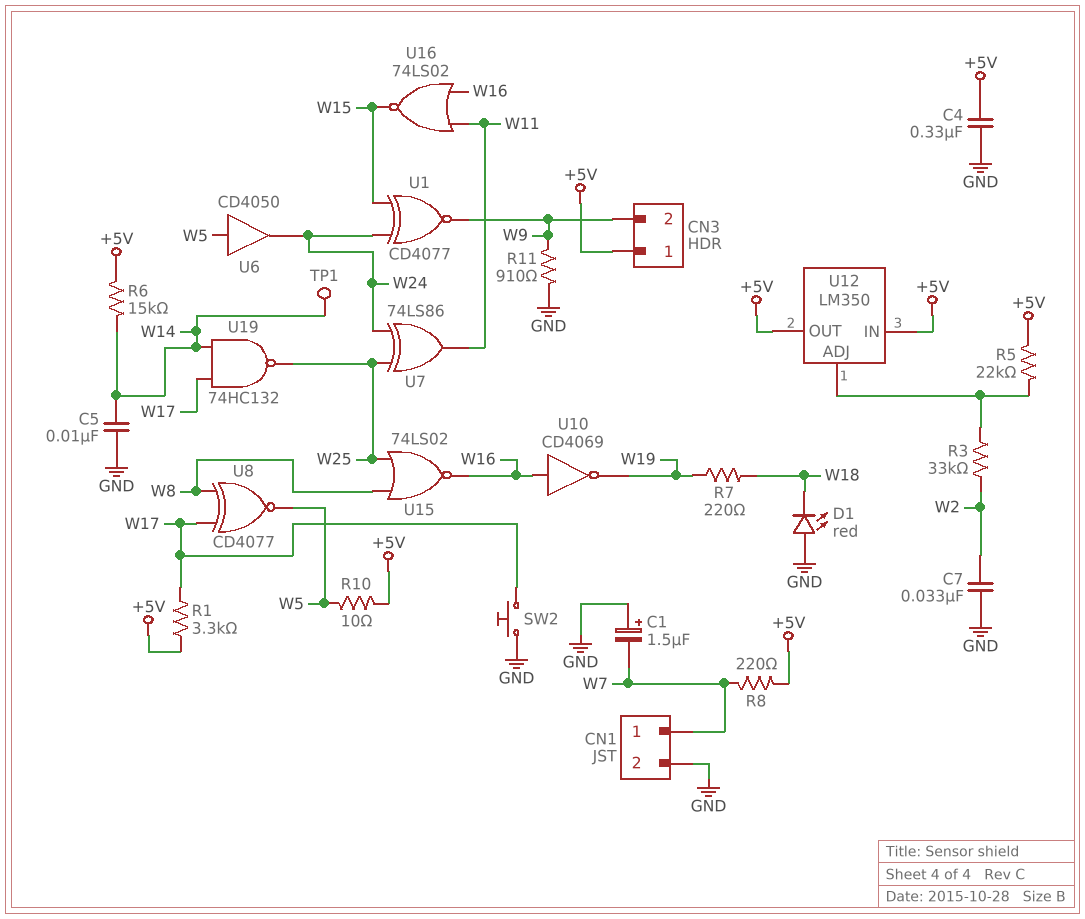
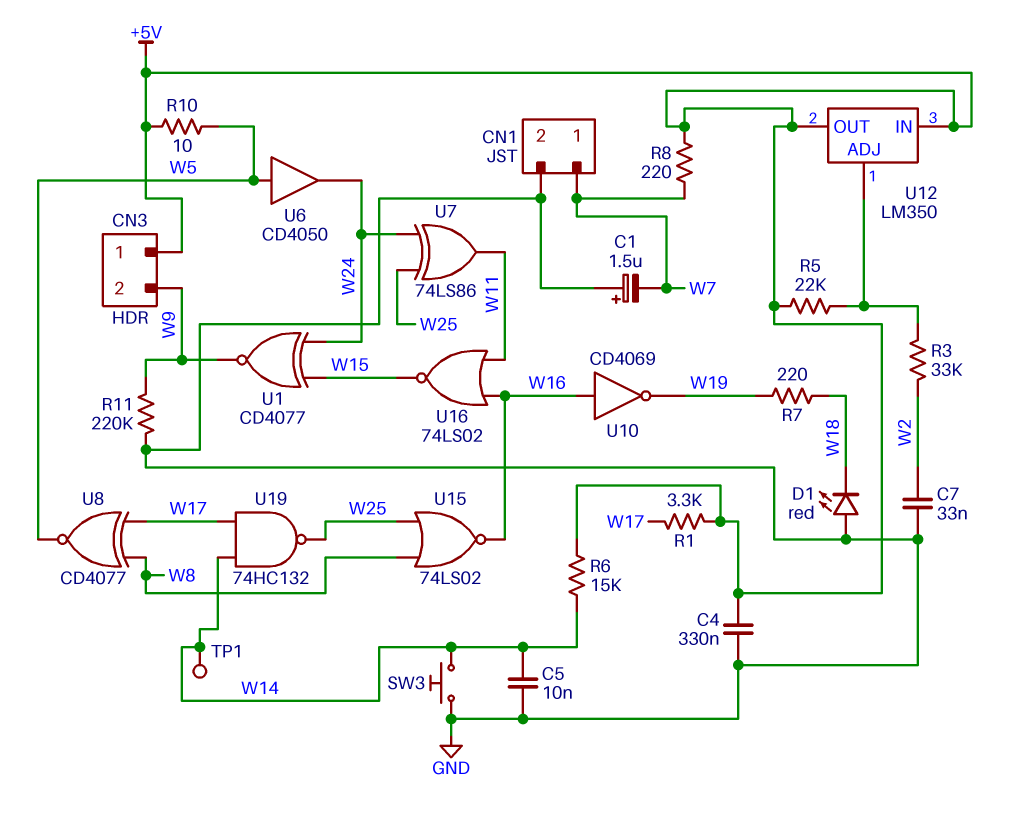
R11: 910 (GND, W9) -> 220k (GND, W9)
SW2: button (GND, W17) -> none
SW3: none -> button (GND, W14)

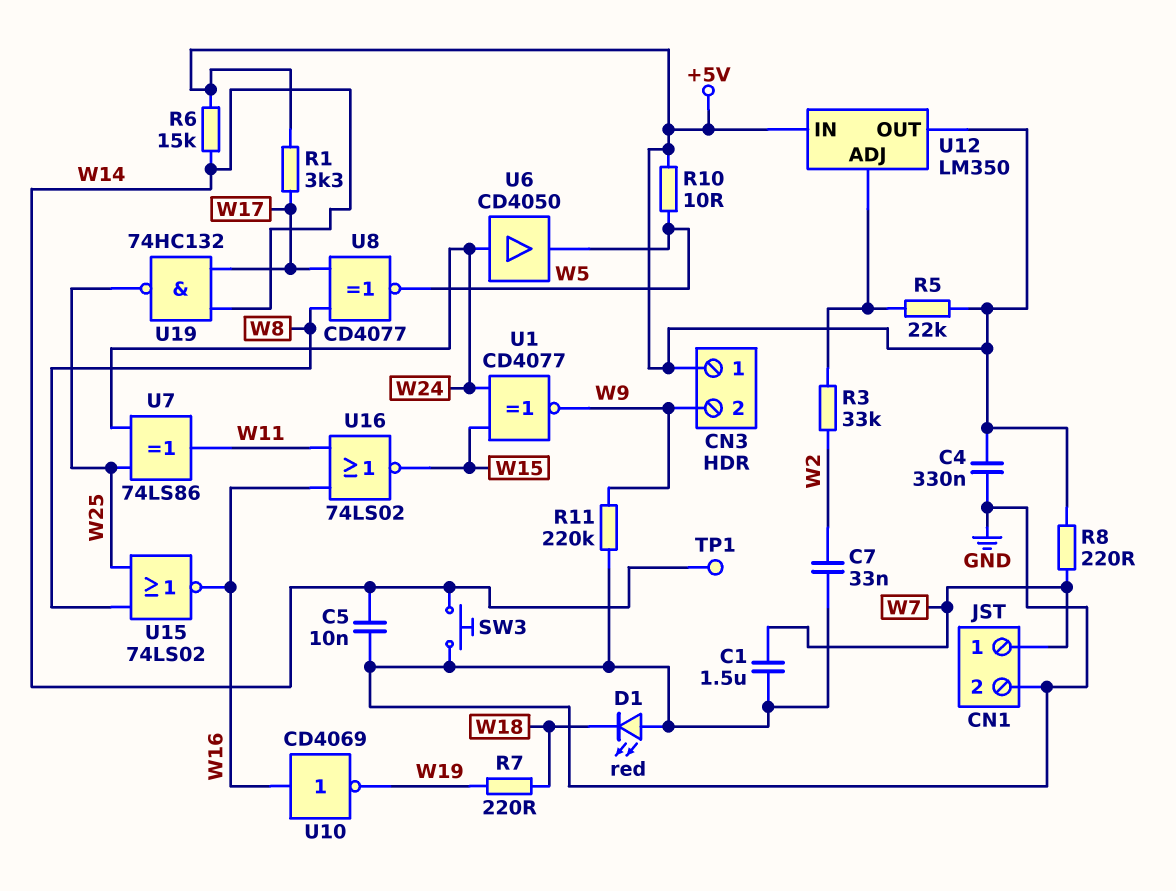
C1: 1.5uF (plus GND, minus W7) -> 1.5uF (GND, W7)
U6: buffer CD4050 (in W5, out W24) -> buffer CD4050 (in W24, out W5)

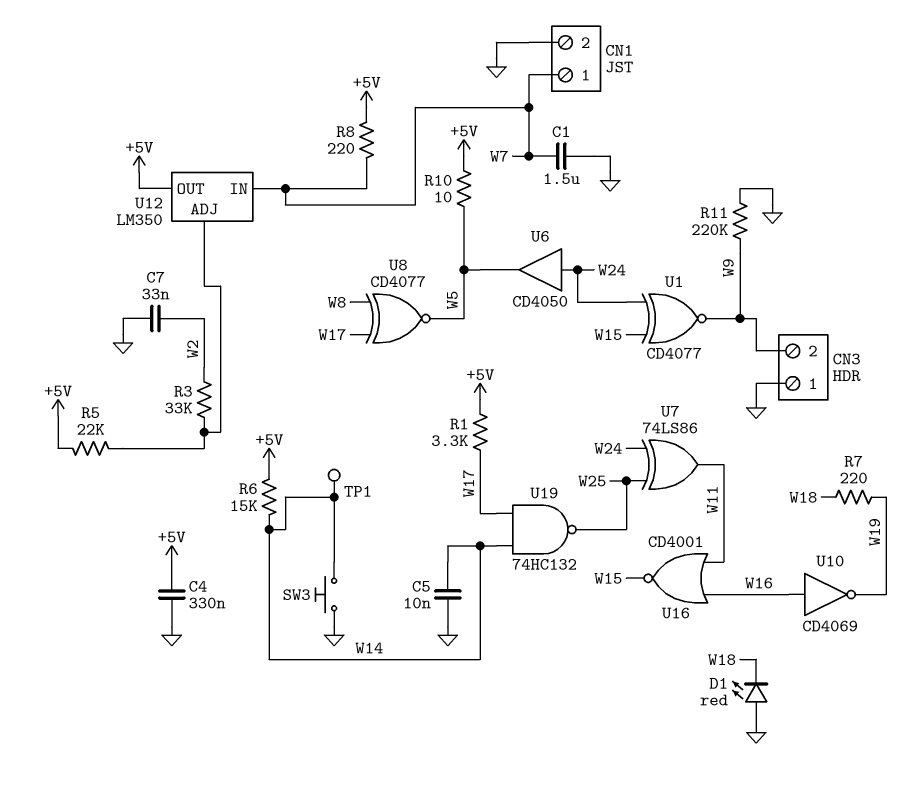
CN3 pin 1: +5V -> GND
U12 pin IN: +5V -> W7
U15: NOR 74LS02 (in W8, in W25, out W16) -> none
U16: NOR 74LS02 (in W11, in W16, out W15) -> NOR CD4001 (in W11, in W16, out W15)

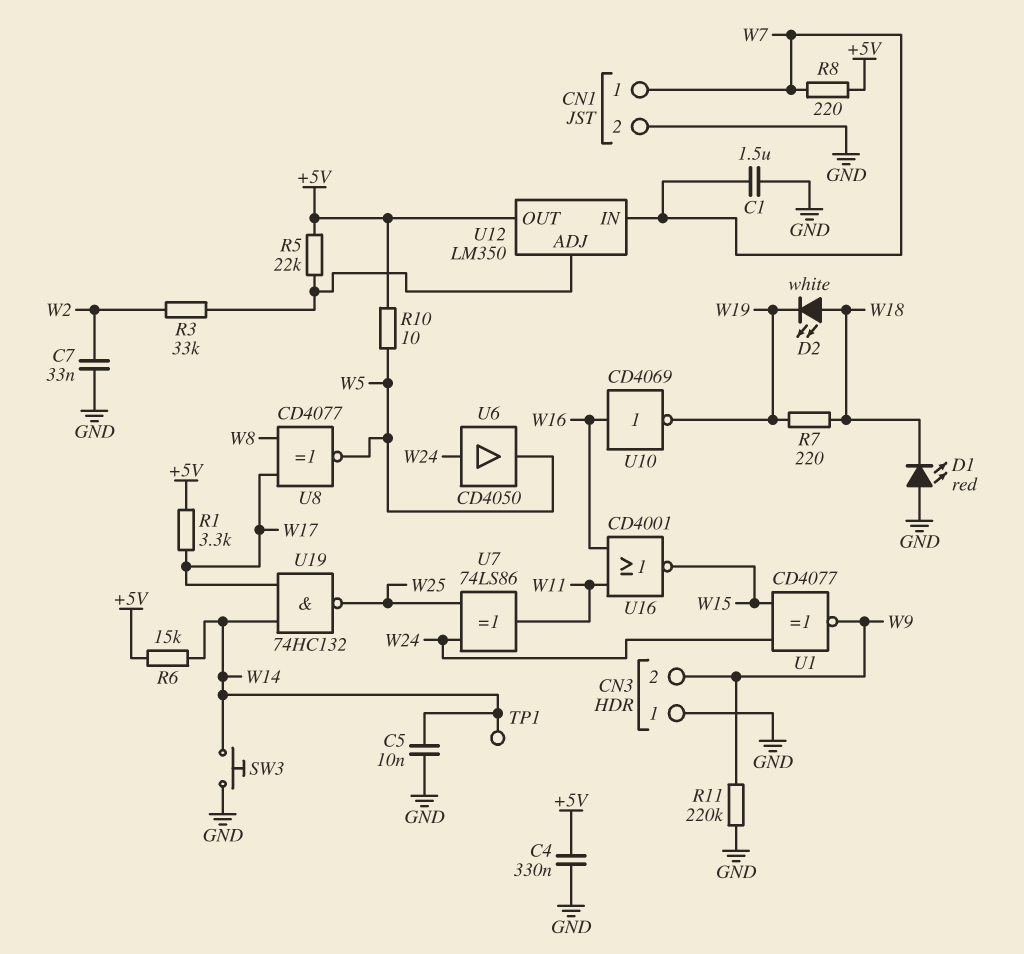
D2: none -> LED white (A W18, K W19)

